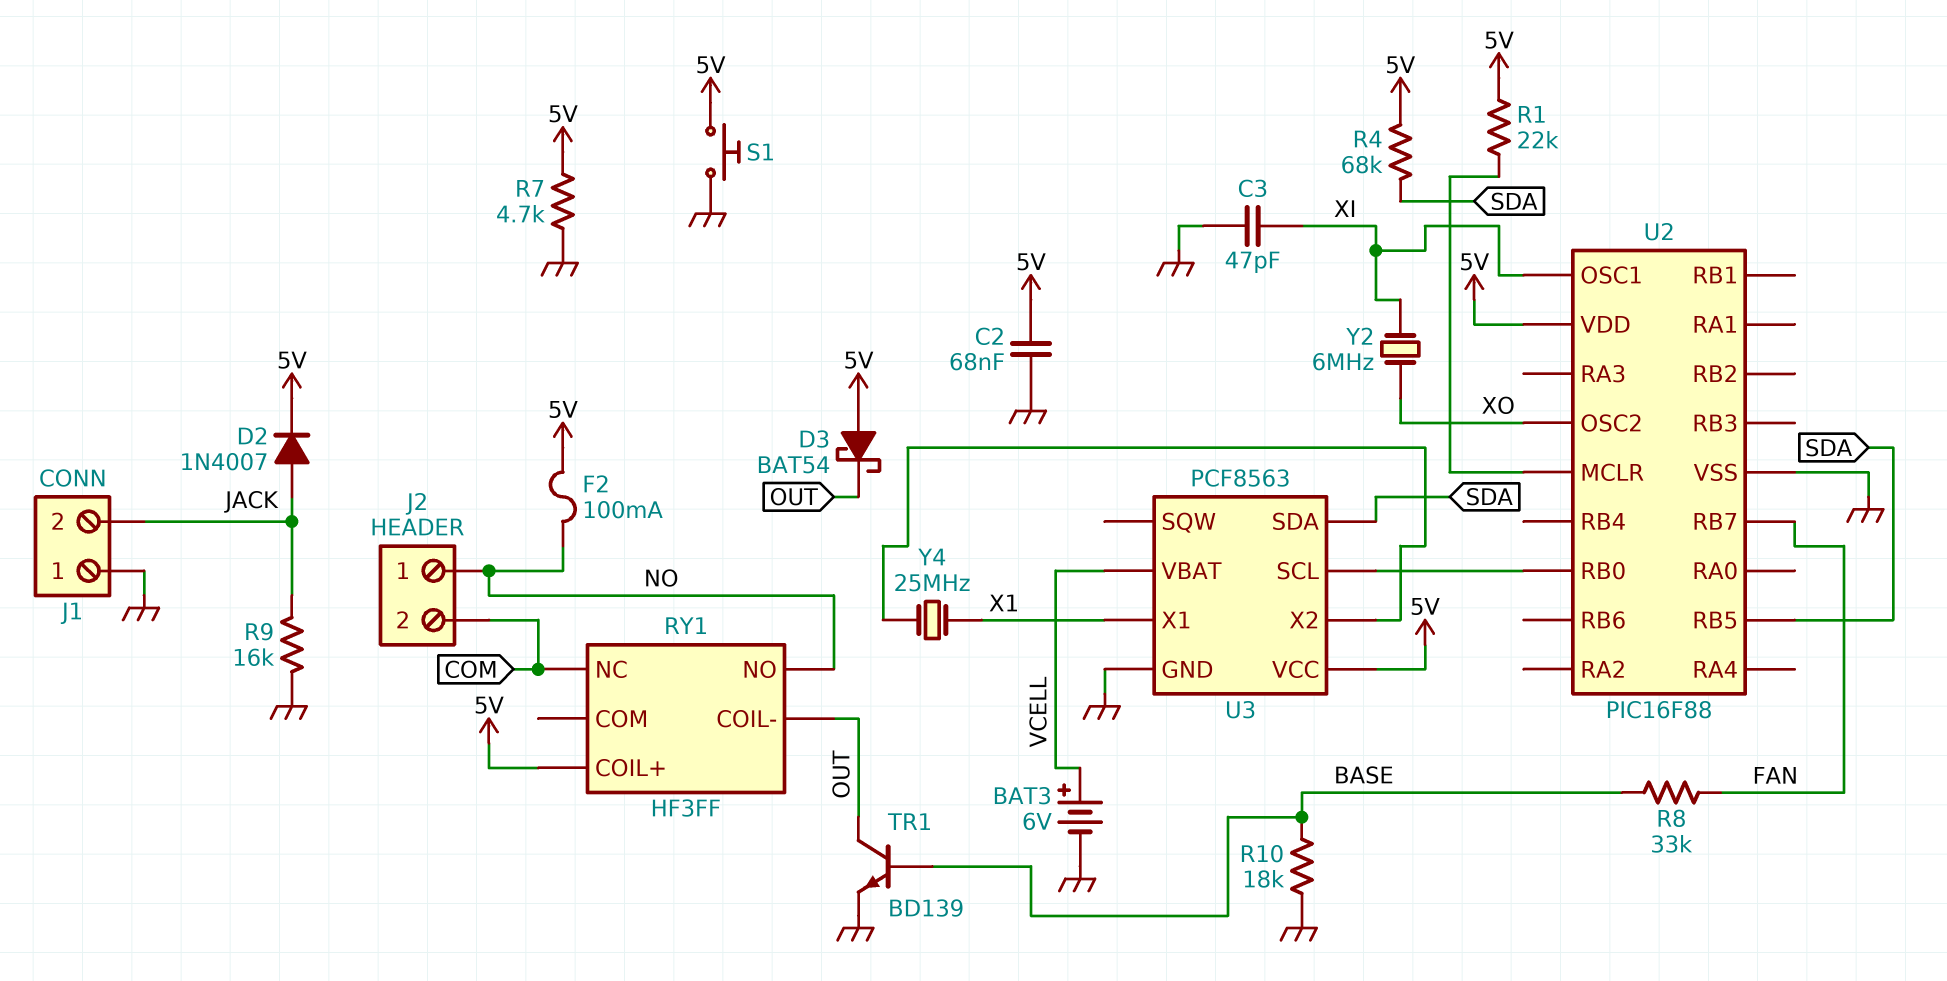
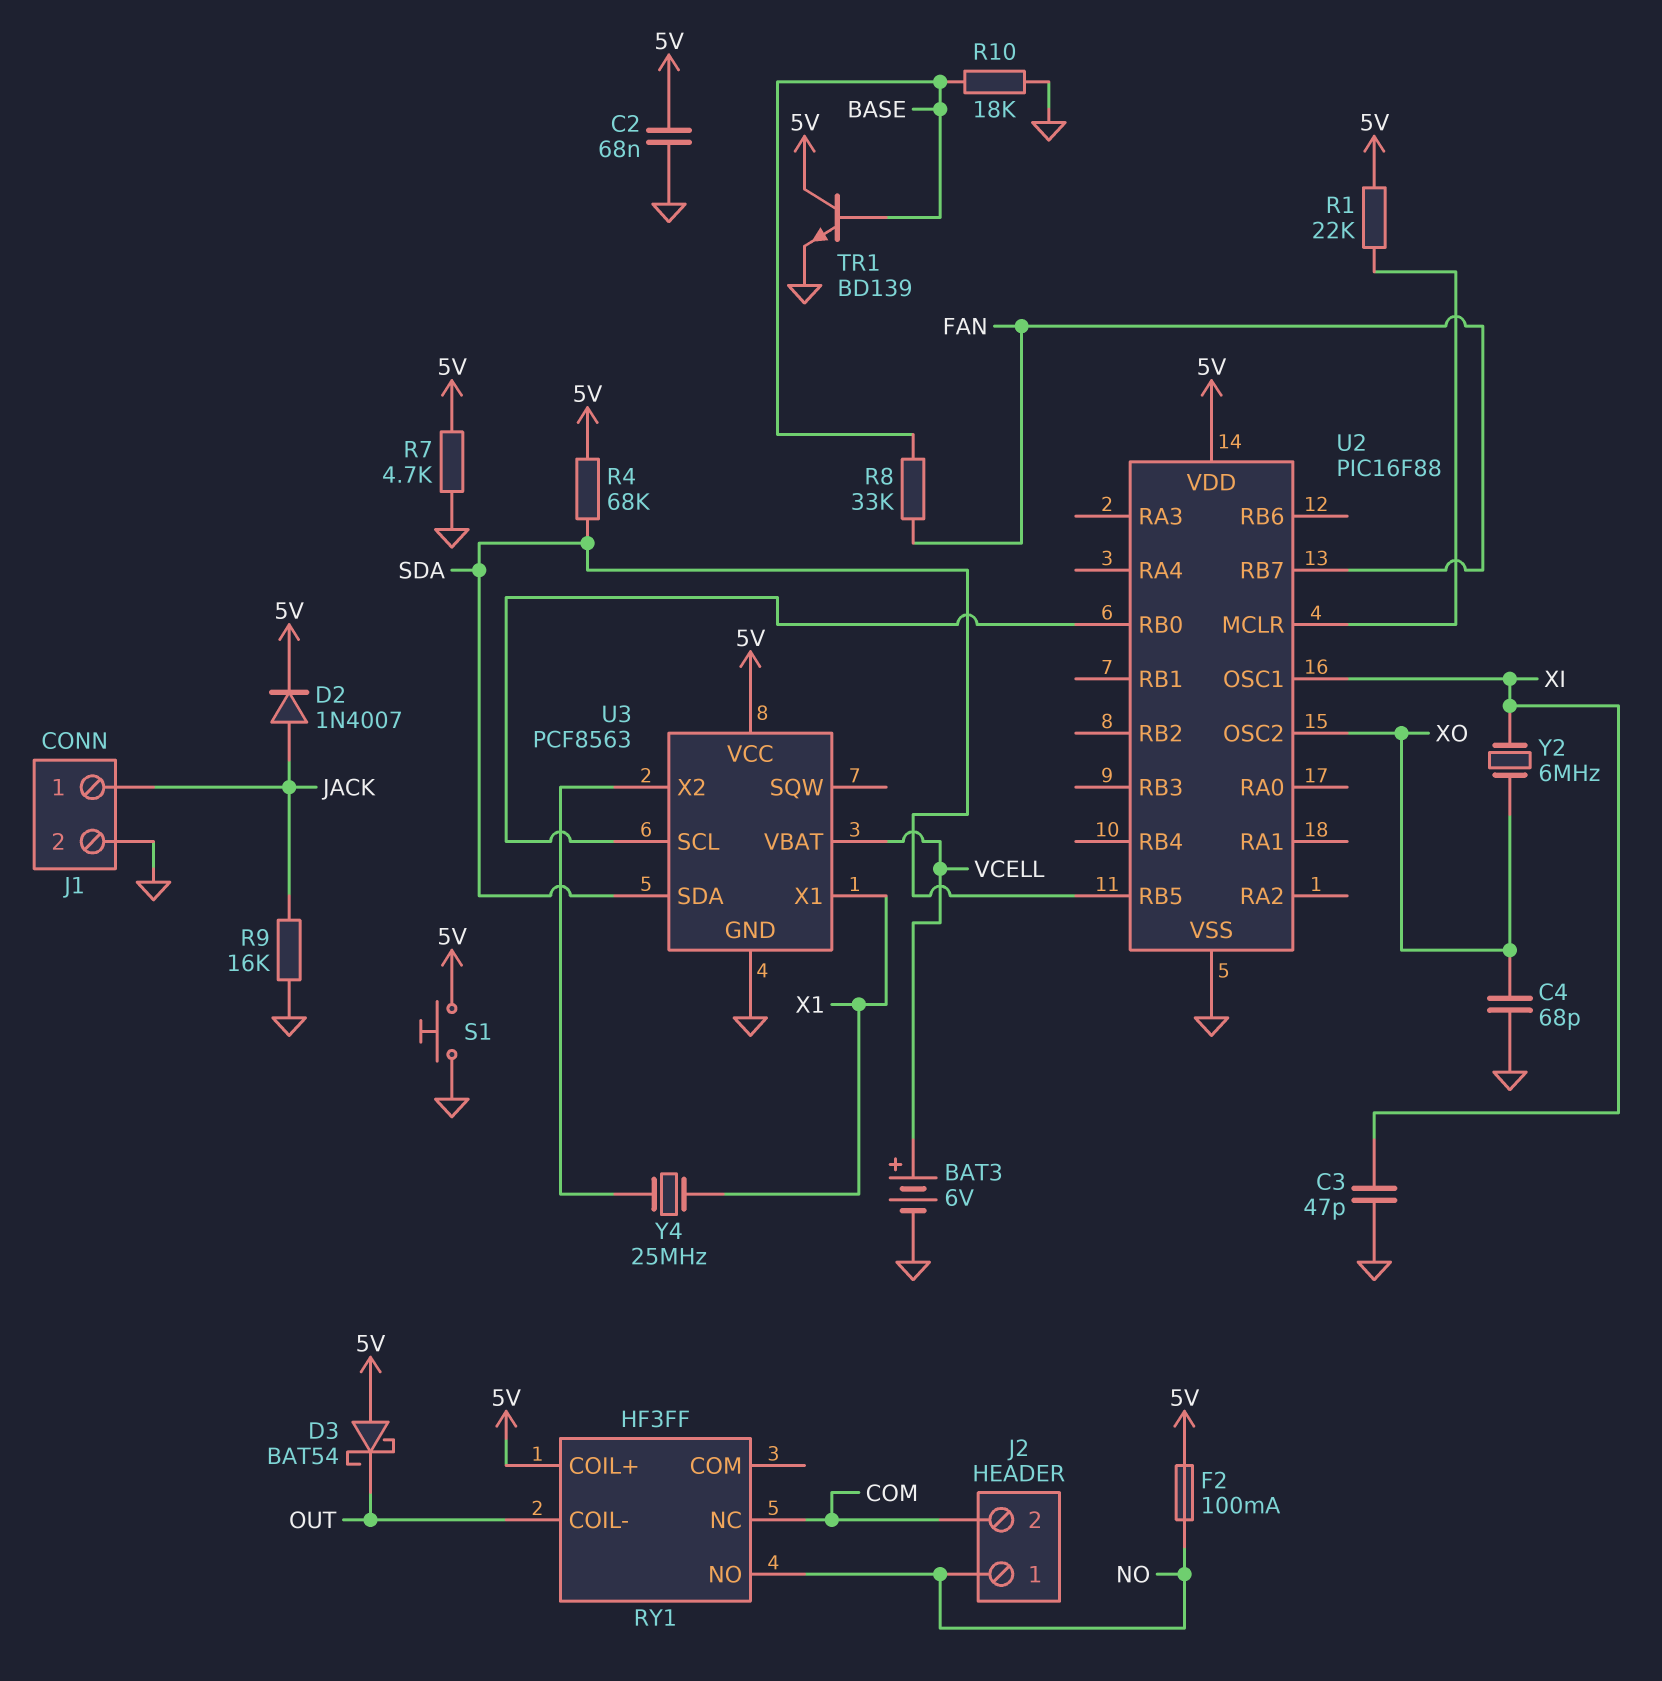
C4: none -> 68pF (GND, XO)
J1 pin 1: GND -> JACK
J1 pin 2: JACK -> GND
TR1: NPN BD139 (B BASE, C OUT, E GND) -> NPN BD139 (B BASE, C 5V, E GND)

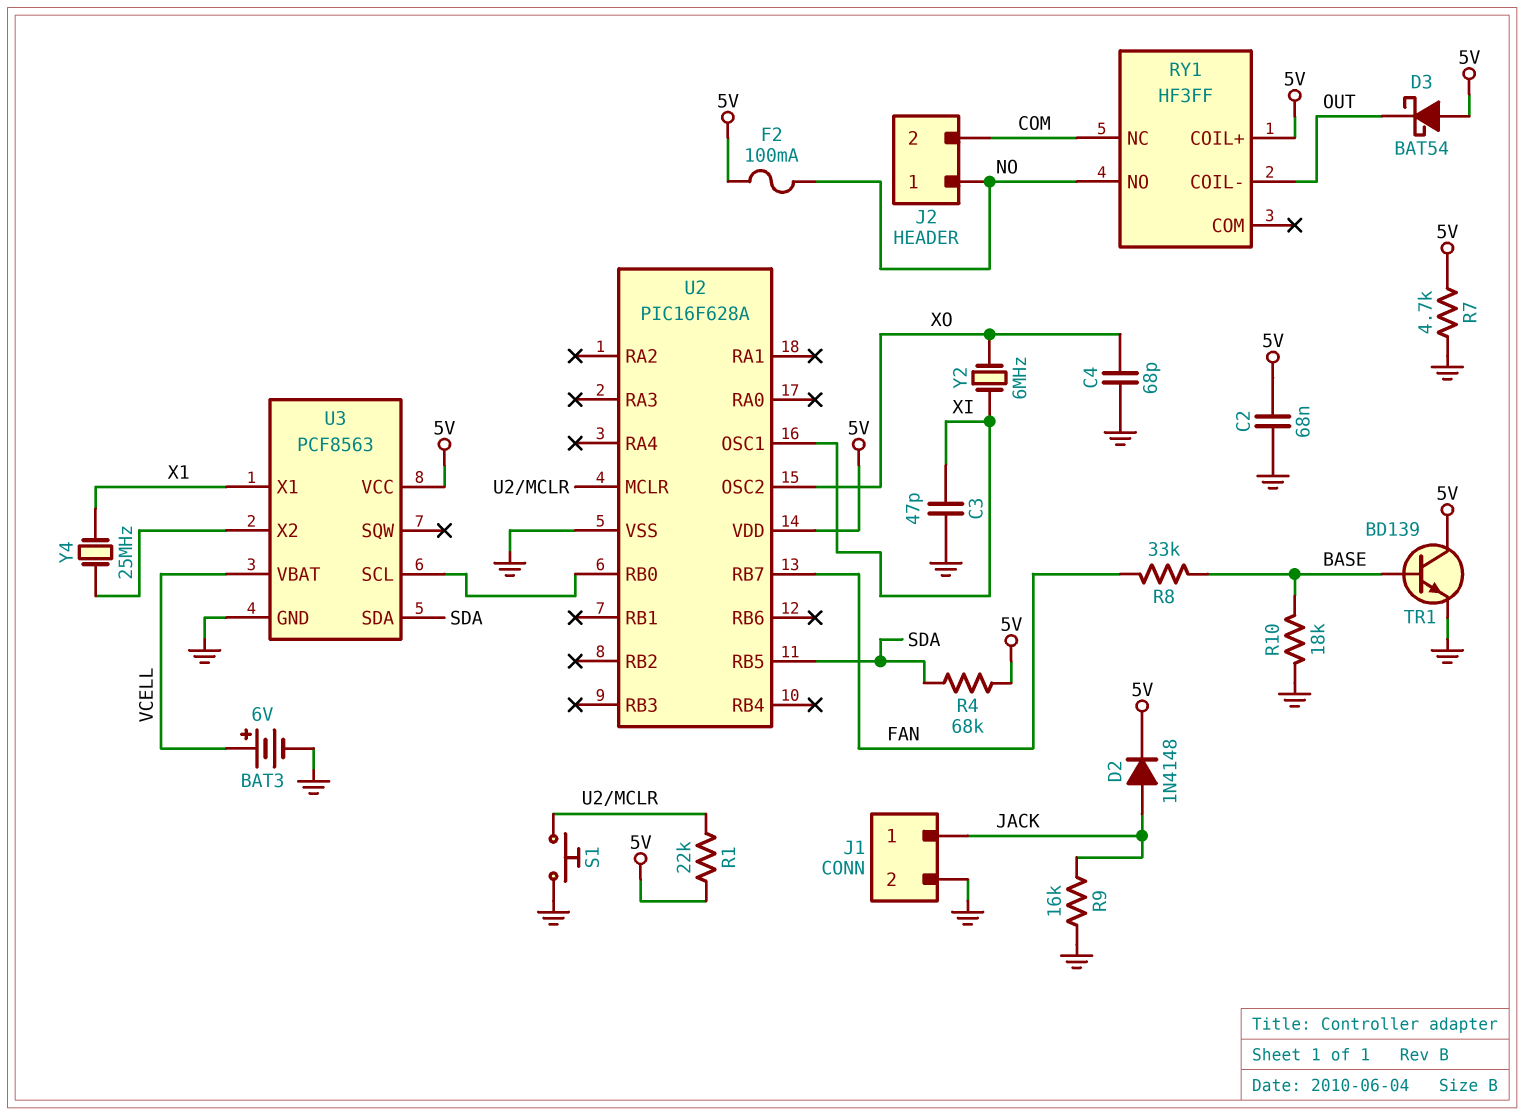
D2: diode 1N4007 (A JACK, K 5V) -> diode 1N4148 (A JACK, K 5V)
S1: button (5V, GND) -> button (GND, U2/MCLR)
U2: PIC16F88 -> PIC16F628A

